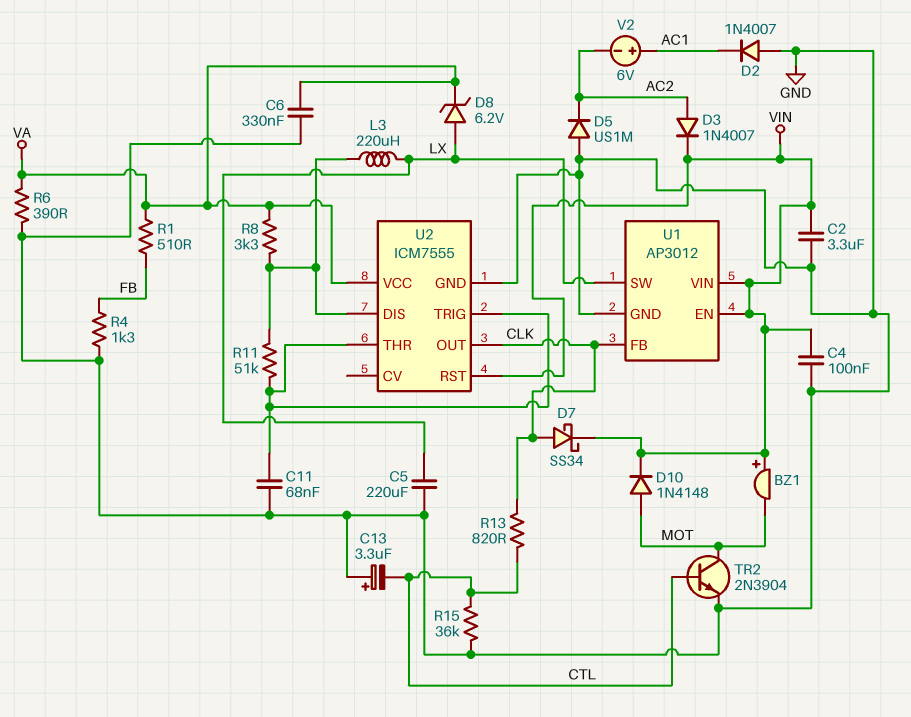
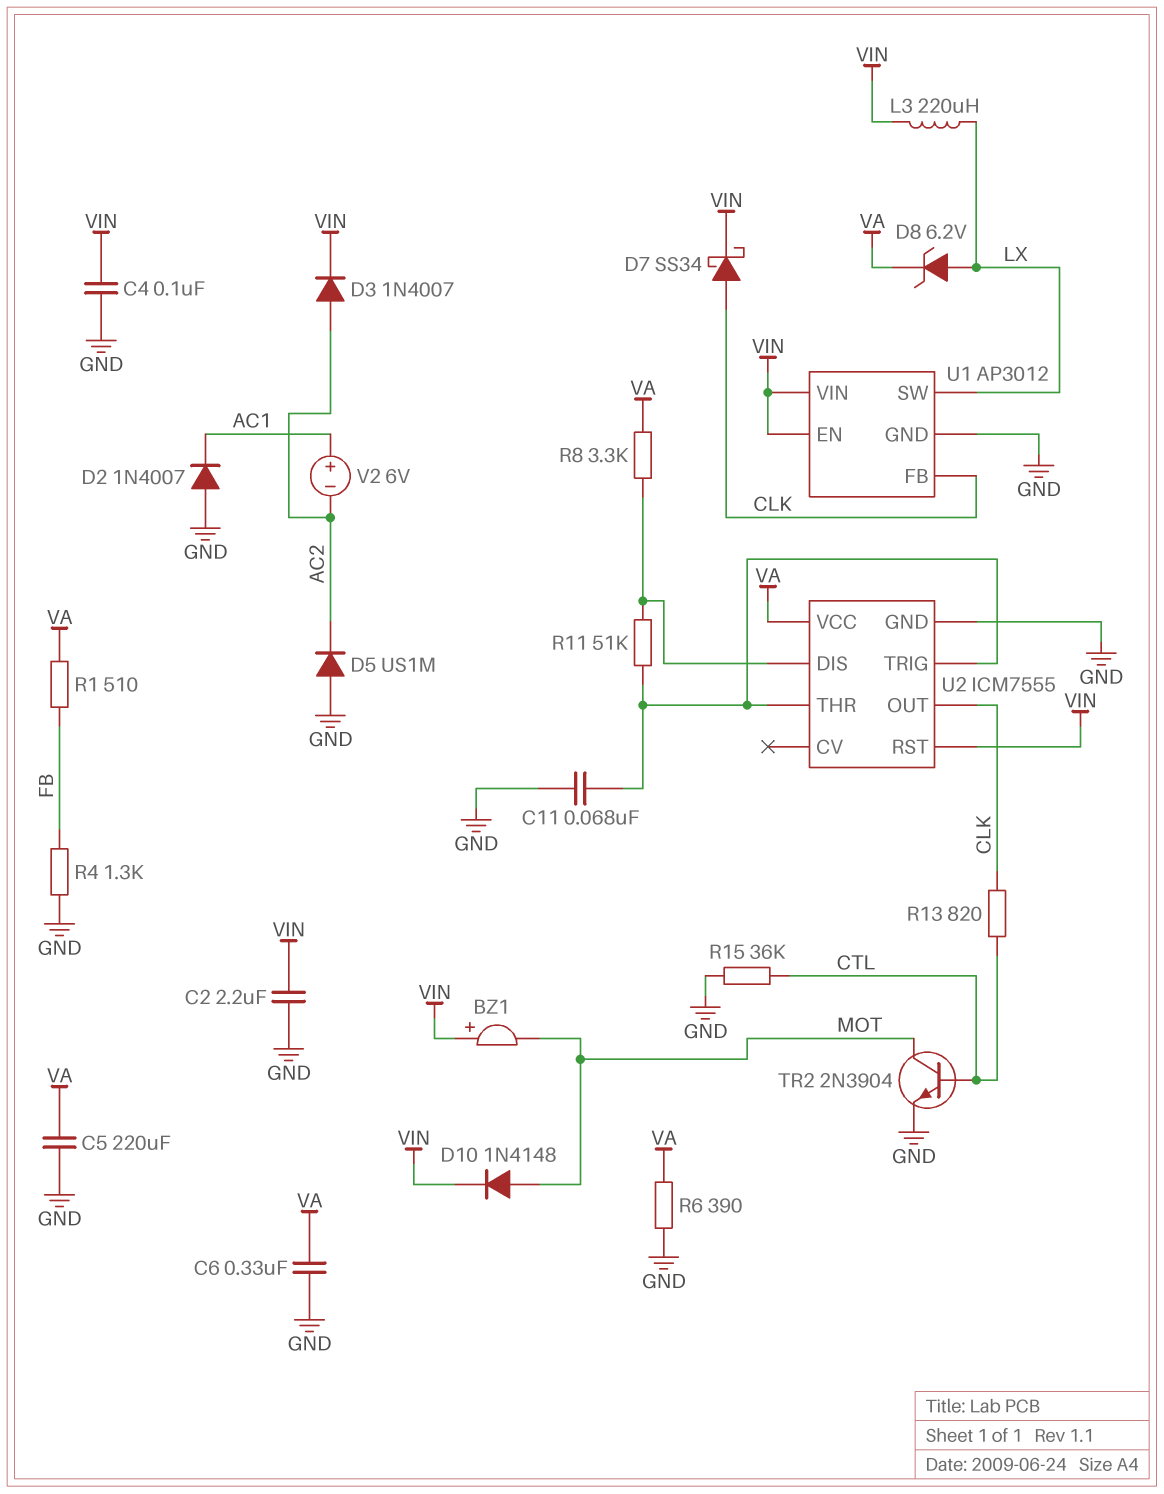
C2: 3.3uF (GND, VIN) -> 2.2uF (GND, VIN)
C5: 220uF (GND, LX) -> 220uF (GND, VA)
C13: 3.3uF (plus GND, minus CTL) -> none
L3: 220uH (LX, U2/DIS) -> 220uH (LX, VIN)

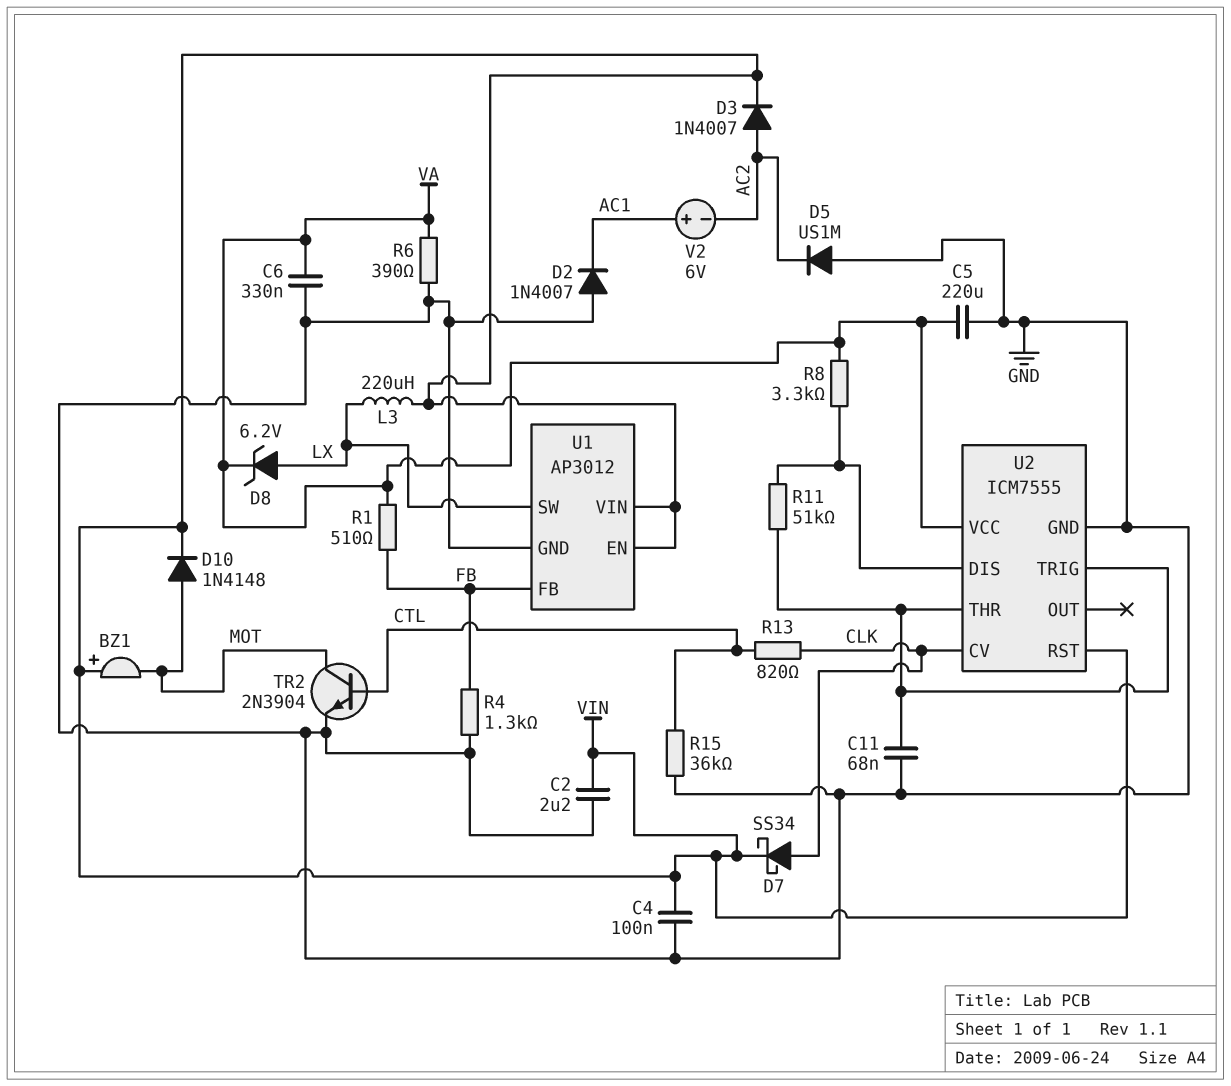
U1 pin FB: CLK -> FB
U2 pin CV: none -> CLK
U2 pin OUT: CLK -> none

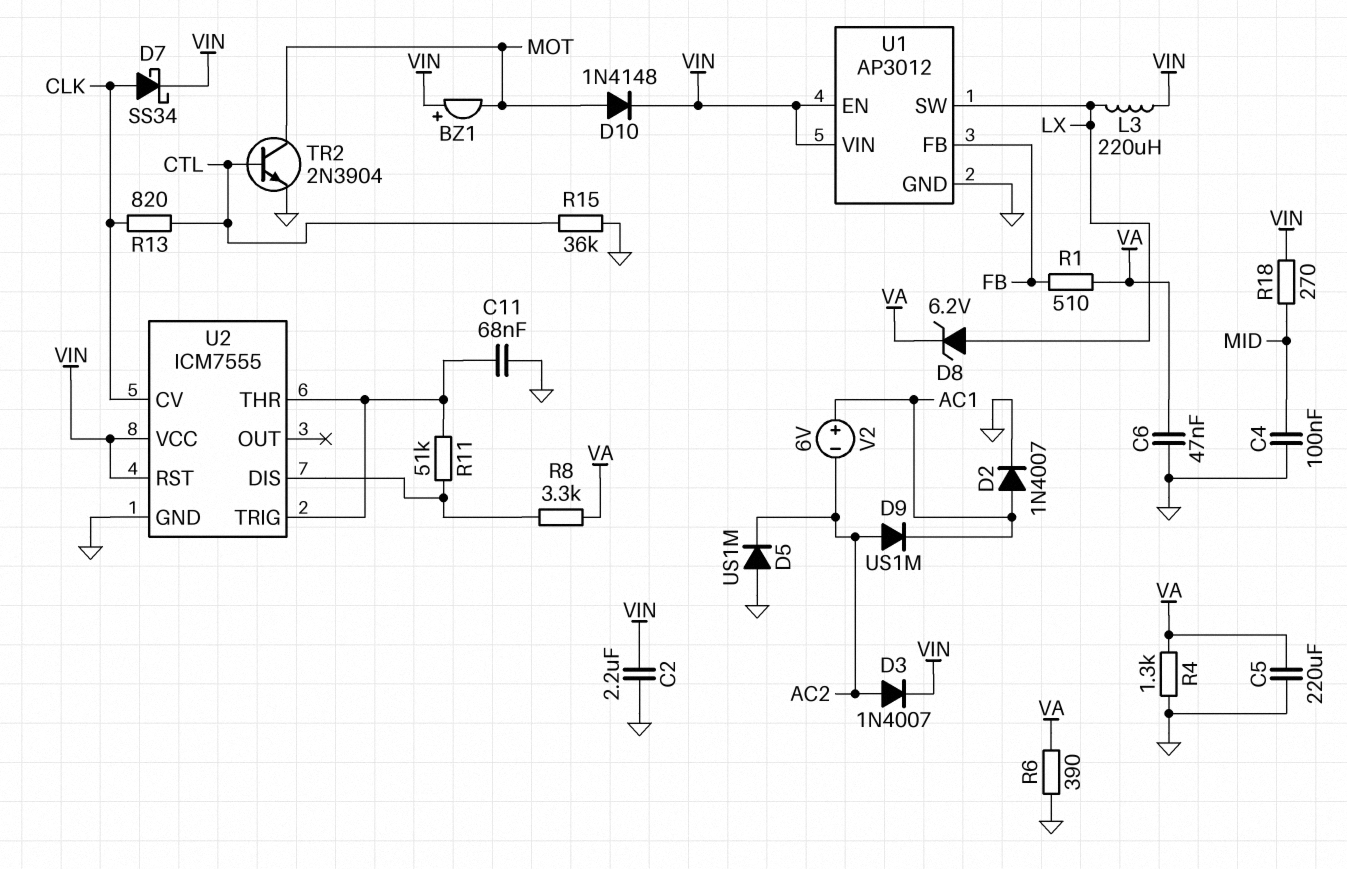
C4: 100nF (GND, VIN) -> 100nF (GND, MID)
C6: 330nF (GND, VA) -> 47nF (GND, VA)
D2: diode 1N4007 (A GND, K AC1) -> diode 1N4007 (A AC1, K GND)
D9: none -> diode US1M (A AC2, K AC1)
R4: 1.3k (FB, GND) -> 1.3k (GND, VA)
R18: none -> 270 (MID, VIN)
U2 pin VCC: VA -> VIN

